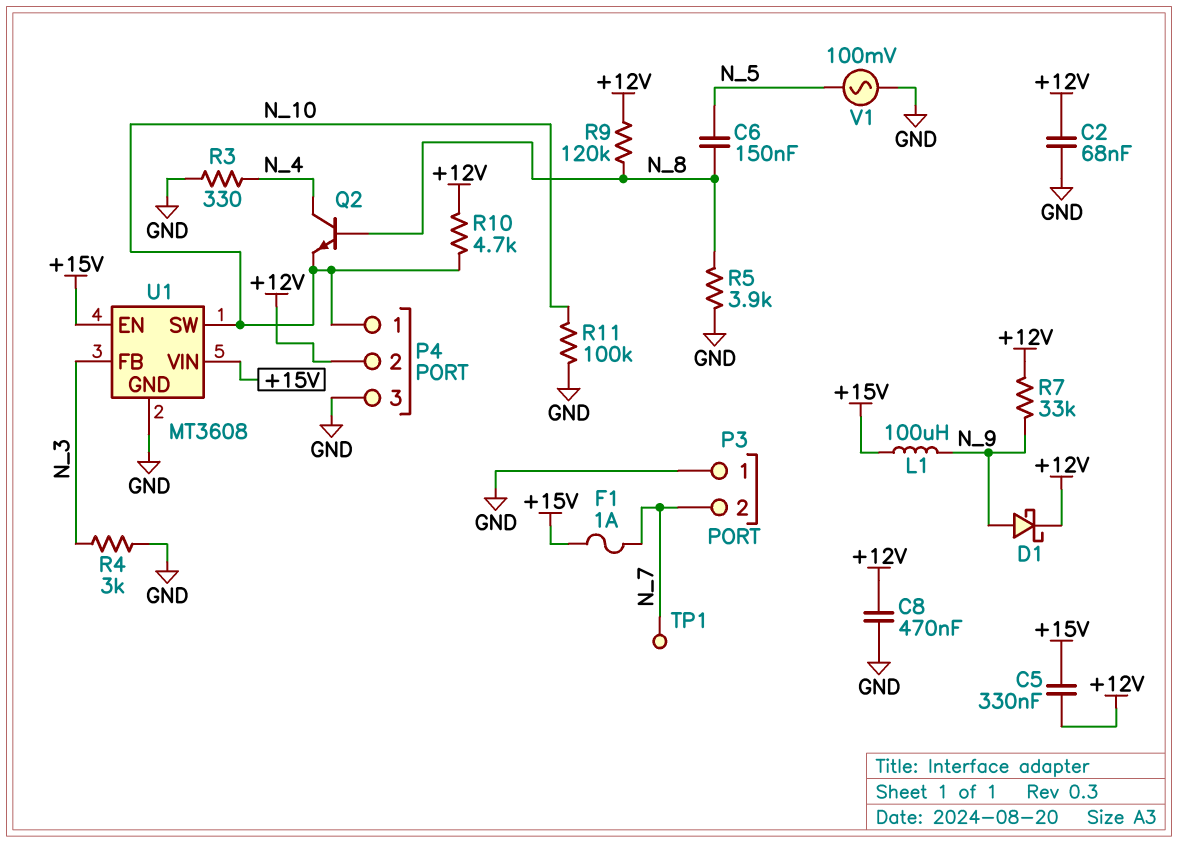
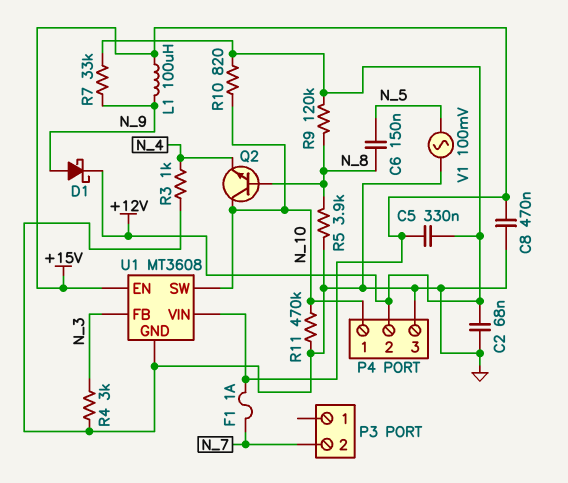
C8: 470nF (+12V, GND) -> 470nF (+15V, GND)
P3 pin 1: GND -> none
Q2: NPN (B N_8, C N_4, E N_10) -> NPN (B N_8, C N_10, E N_4)
R3: 330 (GND, N_4) -> 1k (GND, N_4)
R10: 4.7k (+12V, N_10) -> 820 (+12V, N_10)
R11: 100k (GND, N_10) -> 470k (GND, N_10)
TP1: test point (N_7) -> none

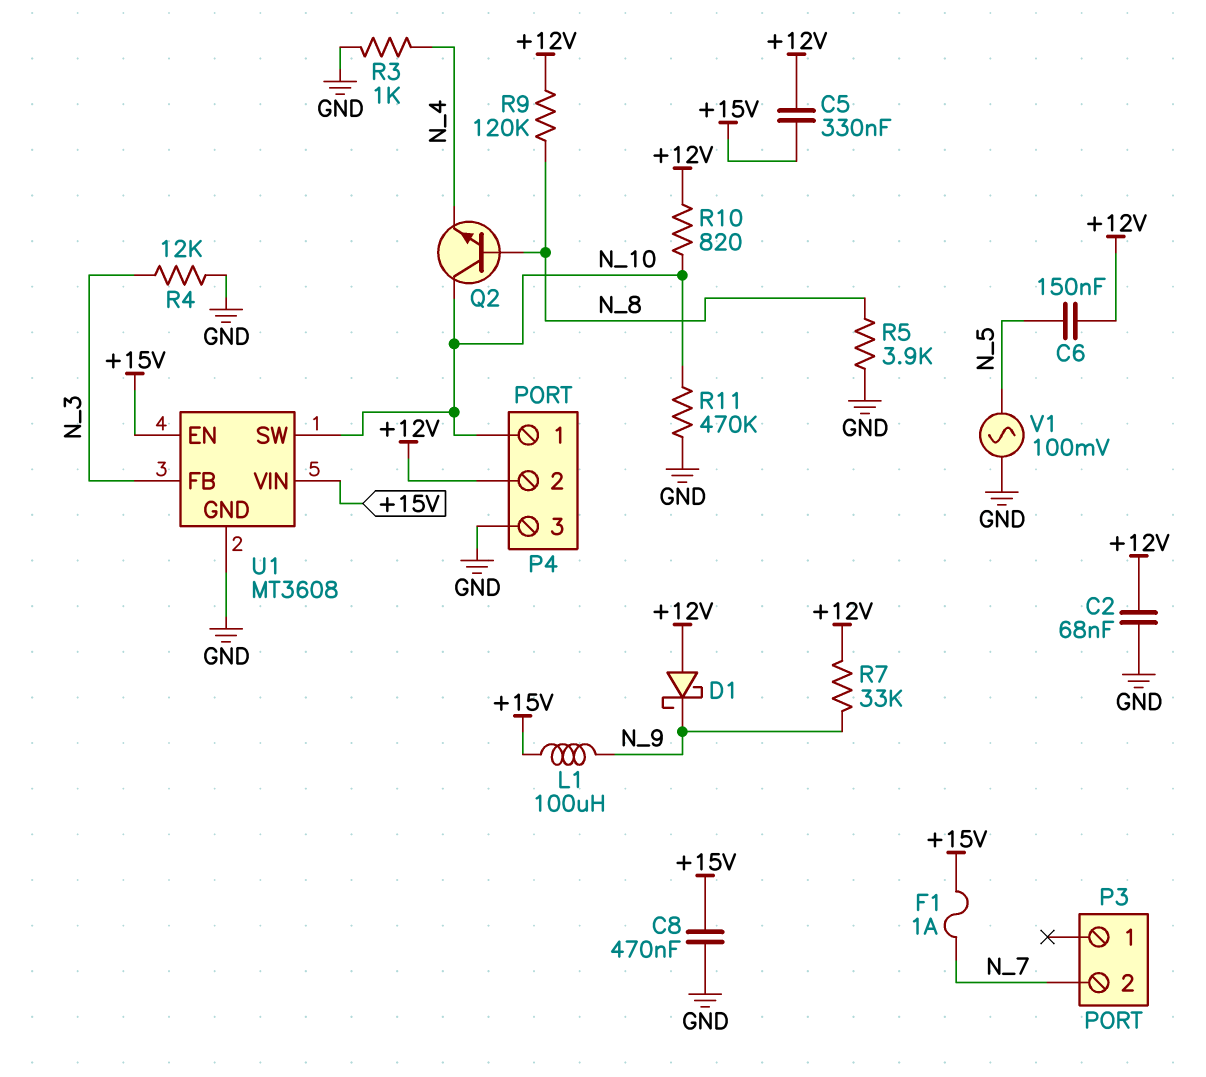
C6: 150nF (N_5, N_8) -> 150nF (+12V, N_5)
D1: schottky (A N_9, K +12V) -> schottky (A +12V, K N_9)
R4: 3k (GND, N_3) -> 12k (GND, N_3)

